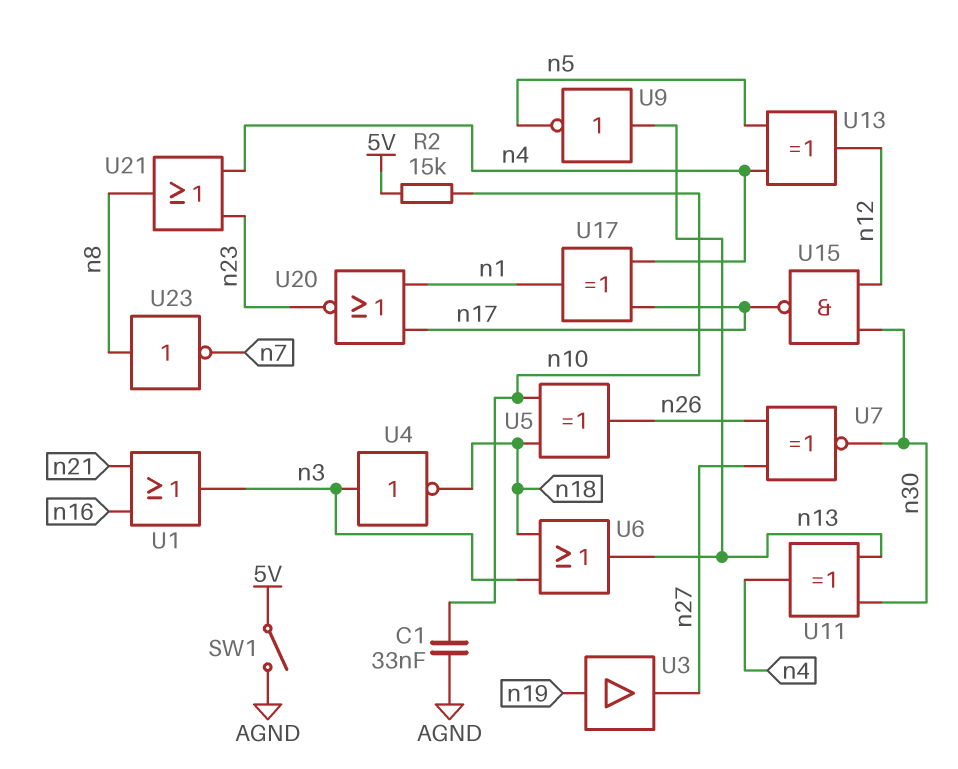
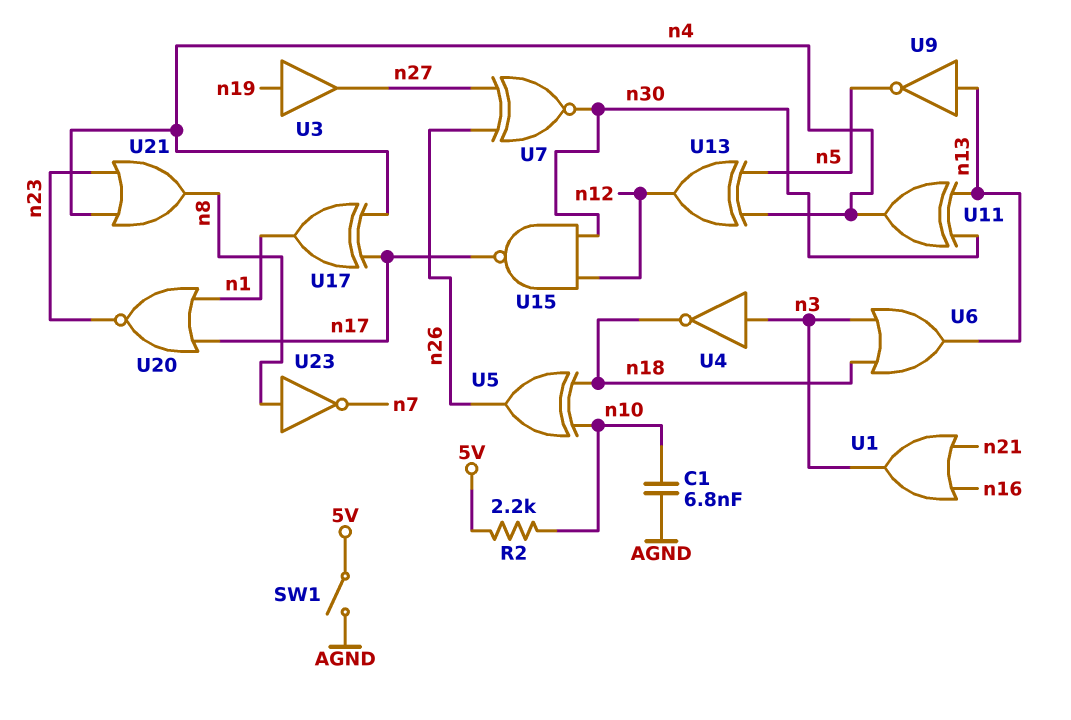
C1: 33nF (AGND, n10) -> 6.8nF (AGND, n10)
R2: 15k (5V, n10) -> 2.2k (5V, n10)

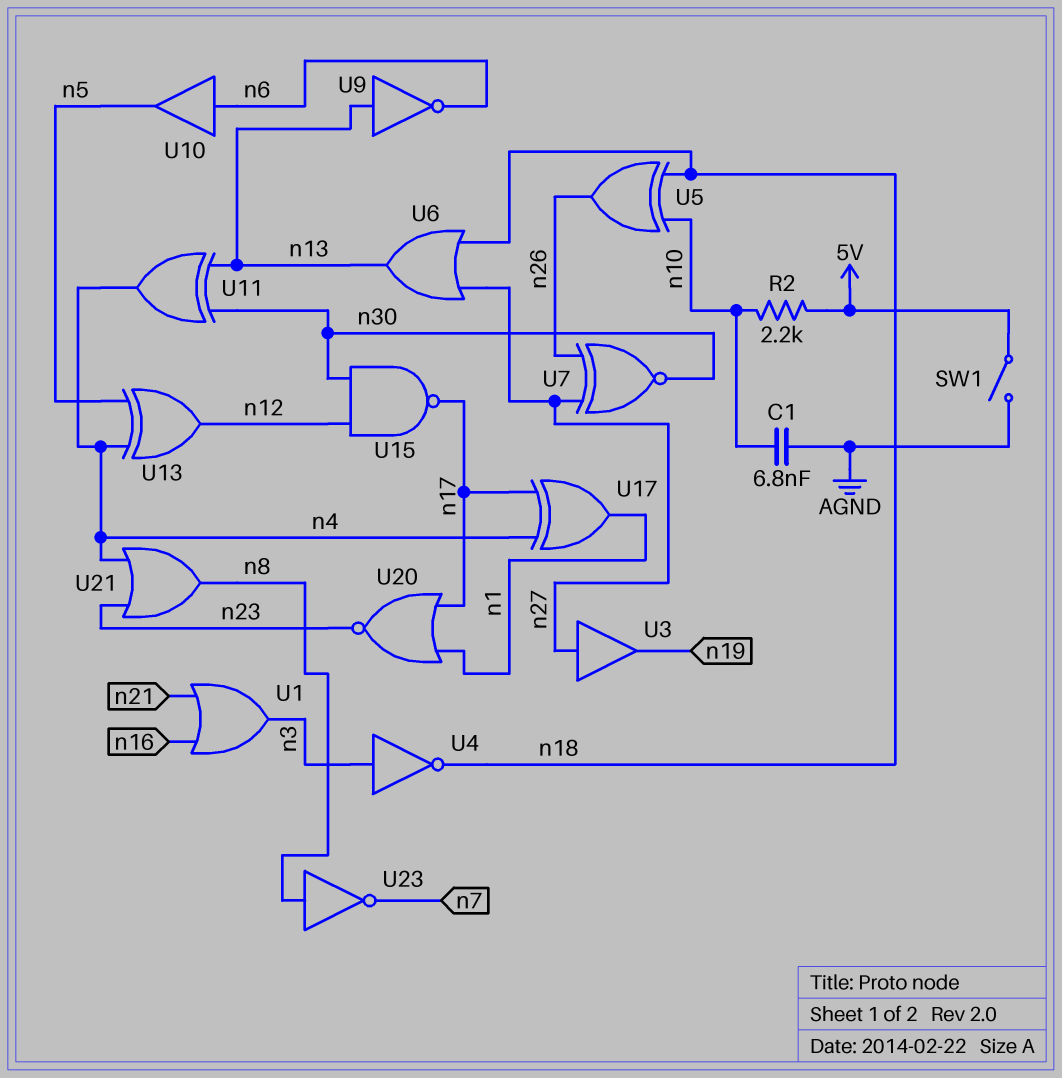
U3: buffer (in n19, out n27) -> buffer (in n27, out n19)
U6: OR (in n3, in n18, out n13) -> OR (in n18, in n27, out n13)
U9: NOT (in n13, out n5) -> NOT (in n13, out n6)
U10: none -> buffer (in n6, out n5)

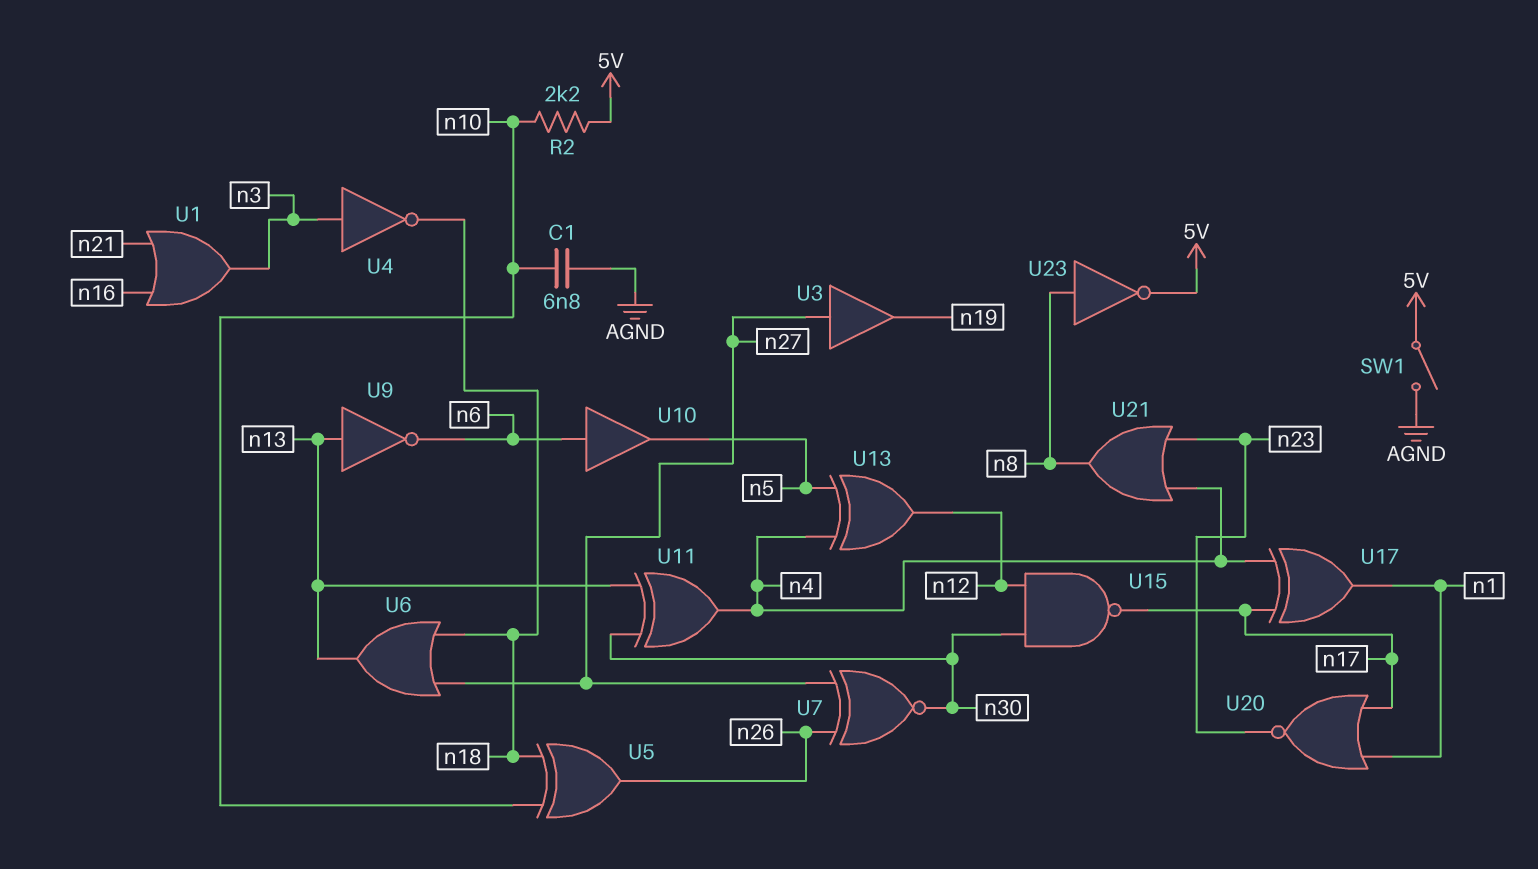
U23: NOT (in n8, out n7) -> NOT (in n8, out 5V)

